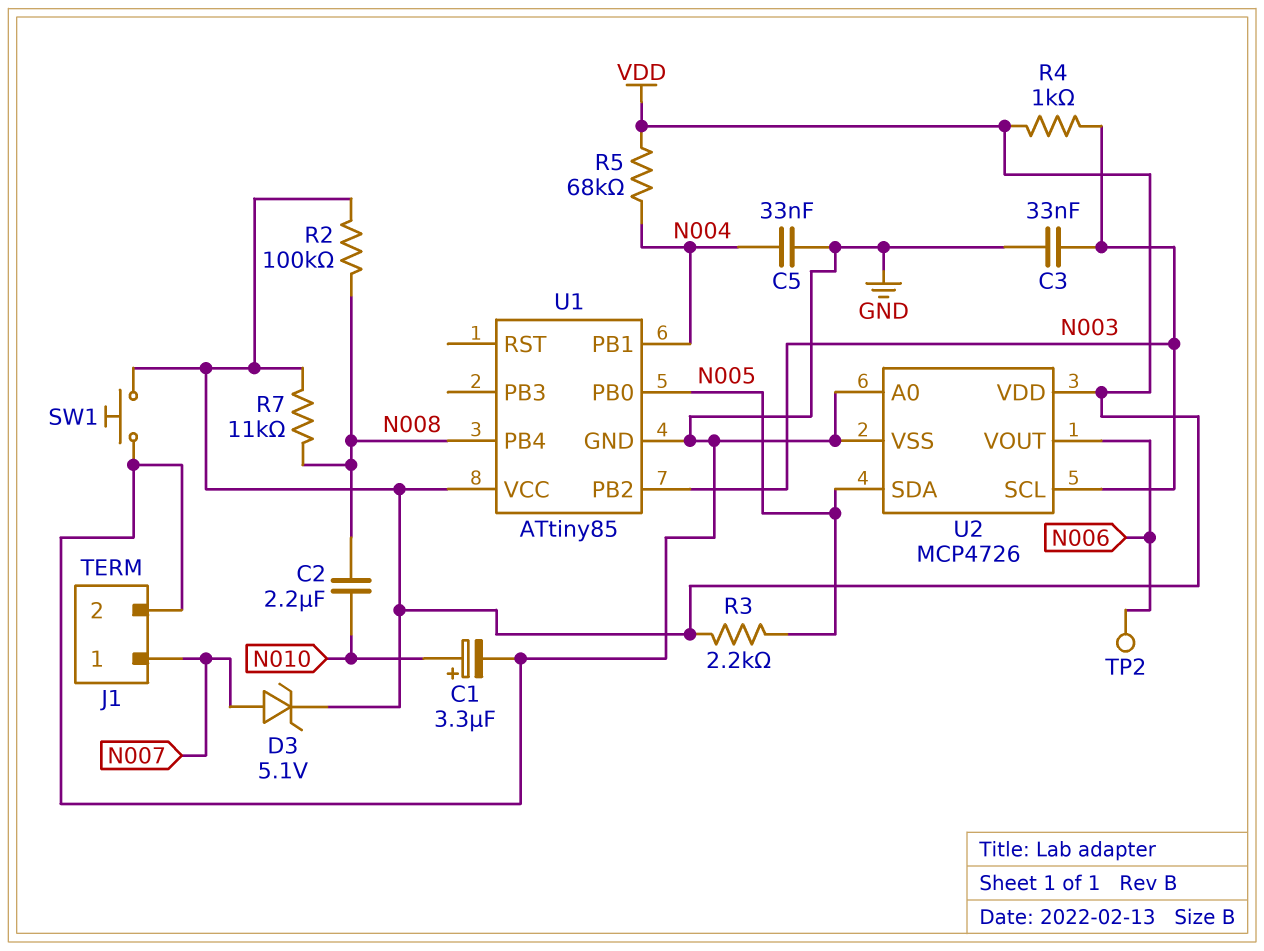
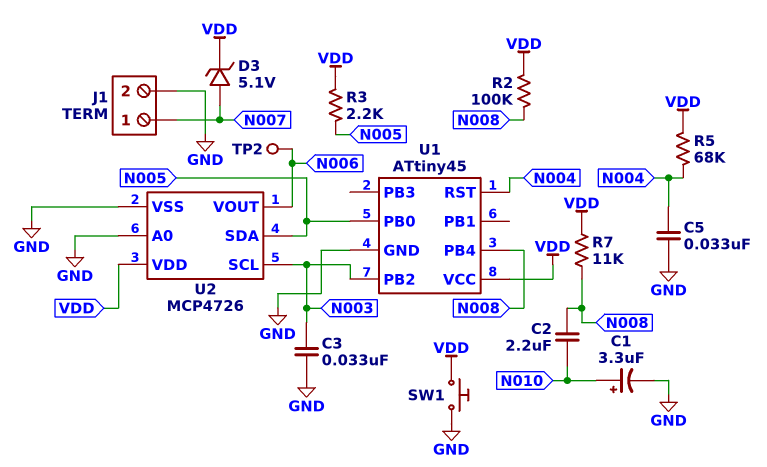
R4: 1k (N003, VDD) -> none
U1: ATtiny85 -> ATtiny45
U1 pin PB1: N004 -> none
U1 pin RST: none -> N004

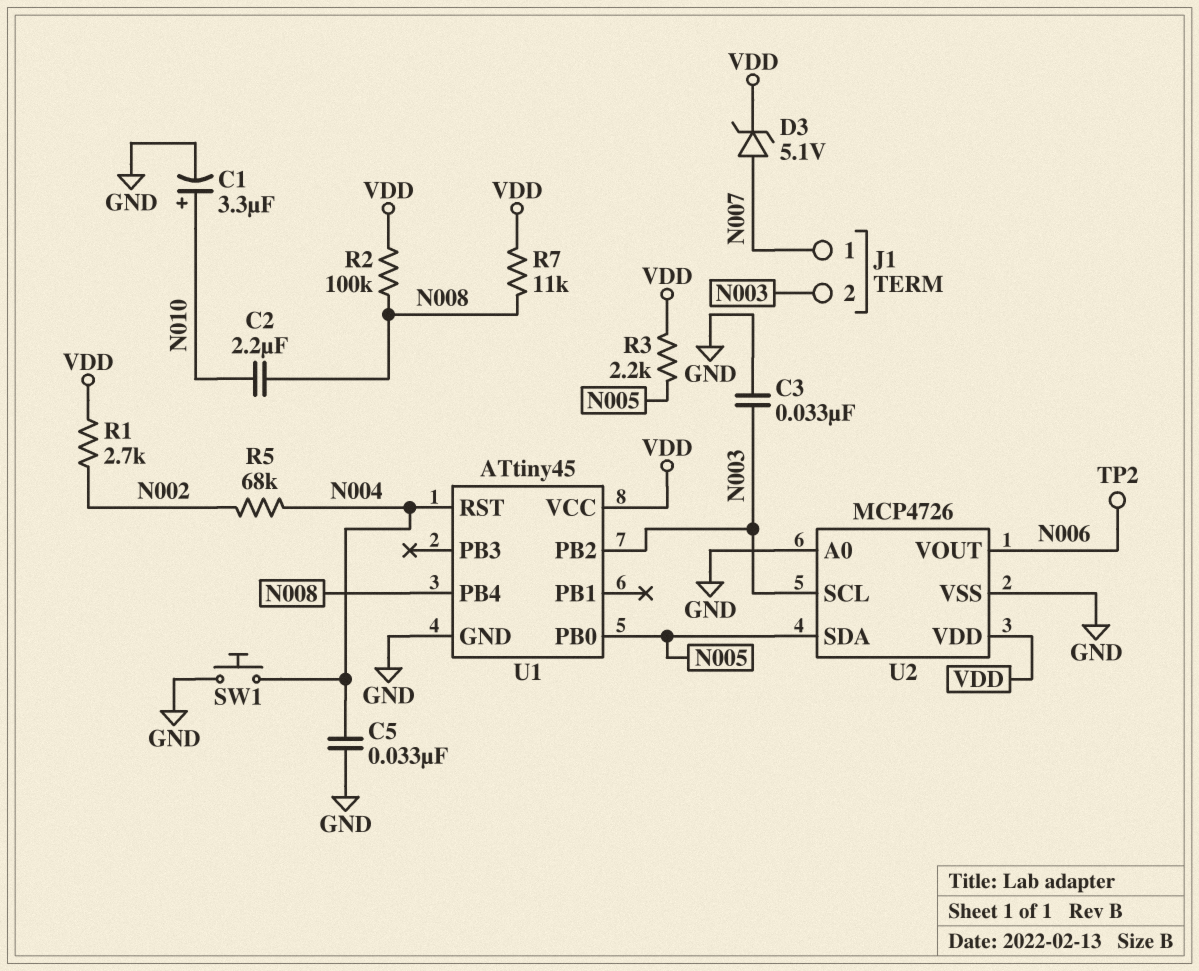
J1 pin 2: GND -> N003
R1: none -> 2.7k (N002, VDD)
R5: 68k (N004, VDD) -> 68k (N002, N004)
SW1: button (GND, VDD) -> button (GND, N004)

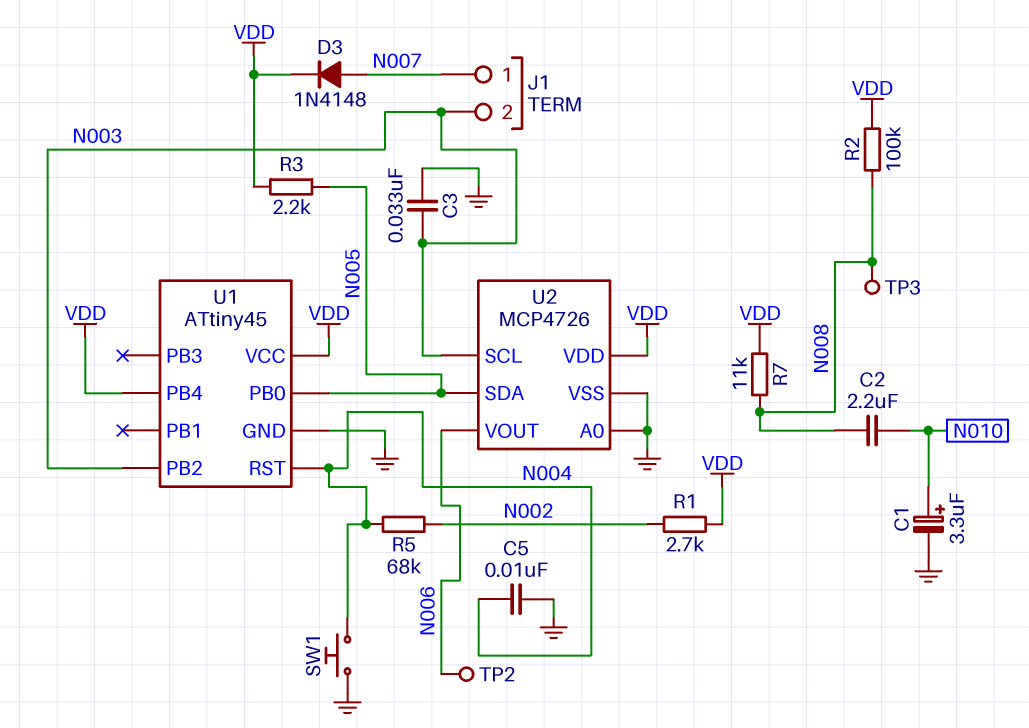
C5: 33nF (GND, N004) -> 10nF (GND, N004)
D3: zener 5.1V (A N007, K VDD) -> diode 1N4148 (A N007, K VDD)
TP3: none -> test point (N008)
U1 pin PB4: N008 -> VDD

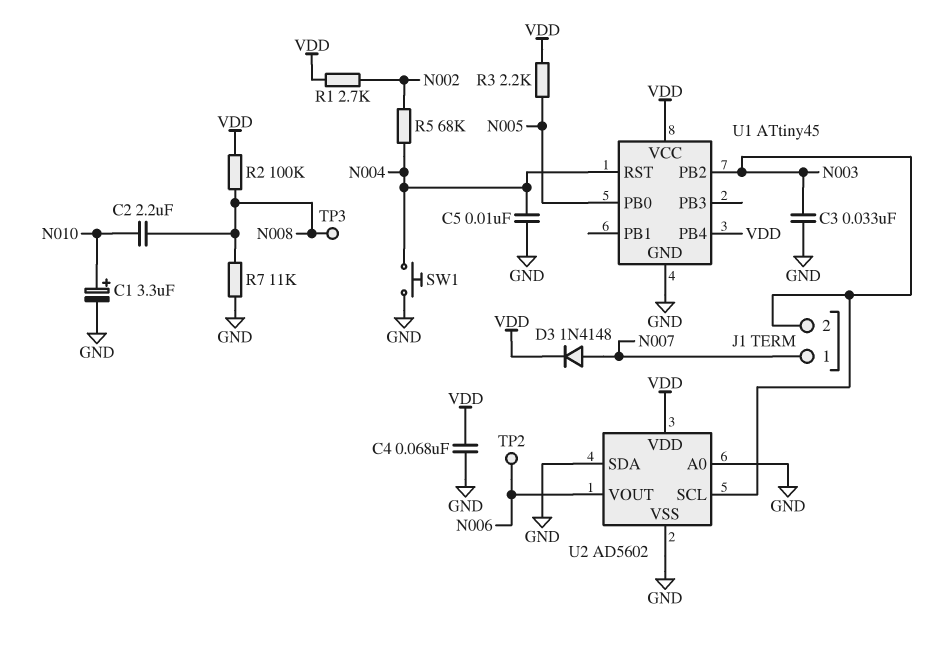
C4: none -> 68nF (GND, VDD)
R7: 11k (N008, VDD) -> 11k (GND, N008)
U2: MCP4726 -> AD5602
U2 pin SDA: N005 -> GND

